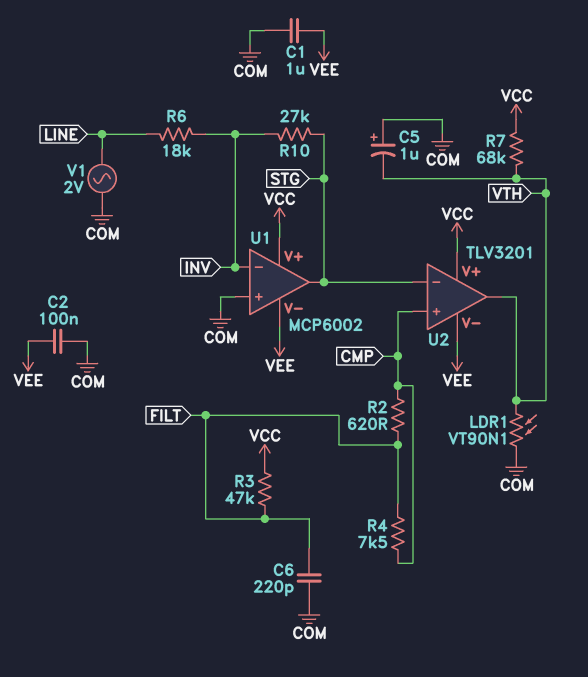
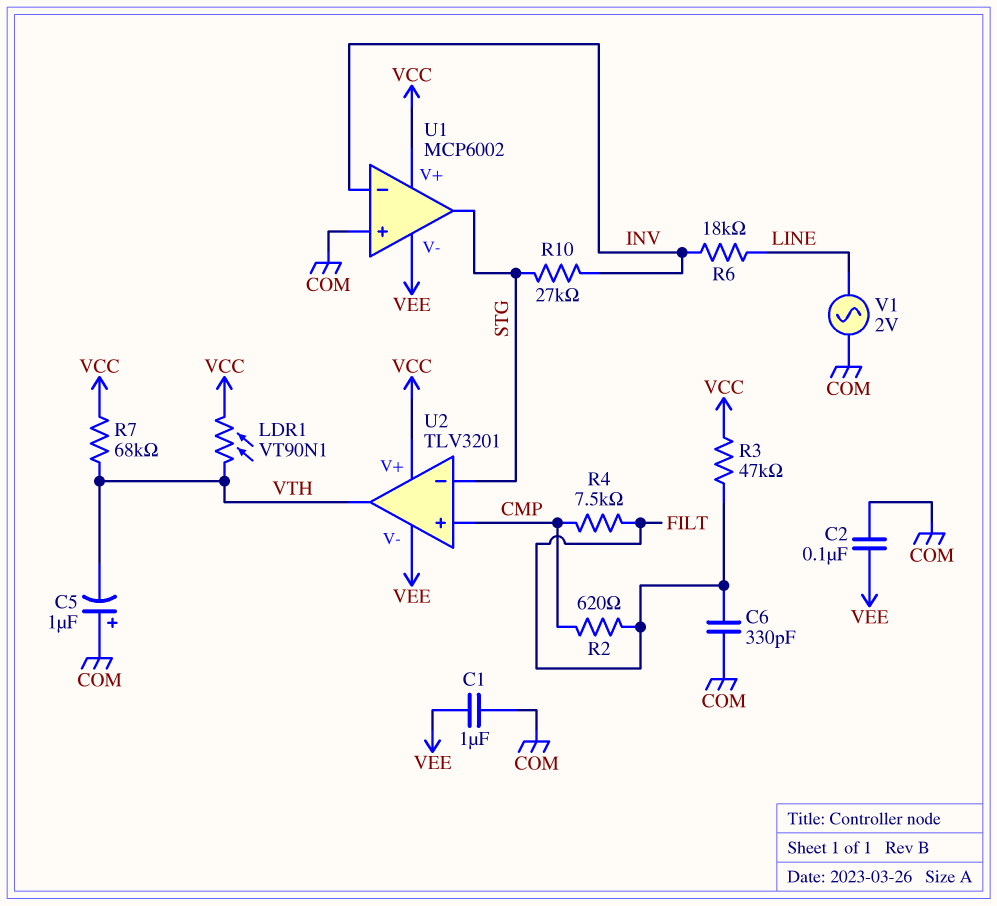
C6: 220pF (COM, FILT) -> 330pF (COM, FILT)
LDR1: VT90N1 (COM, VTH) -> VT90N1 (VCC, VTH)

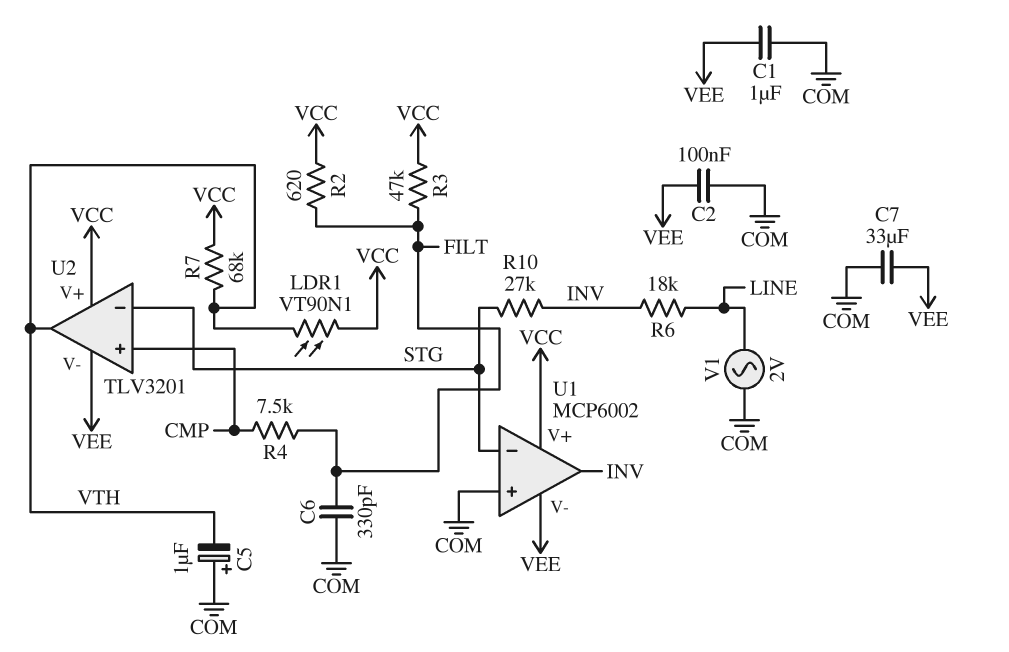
C7: none -> 33uF (COM, VEE)
R2: 620 (CMP, FILT) -> 620 (FILT, VCC)
U1 pin in-: INV -> STG
U1 pin out: STG -> INV

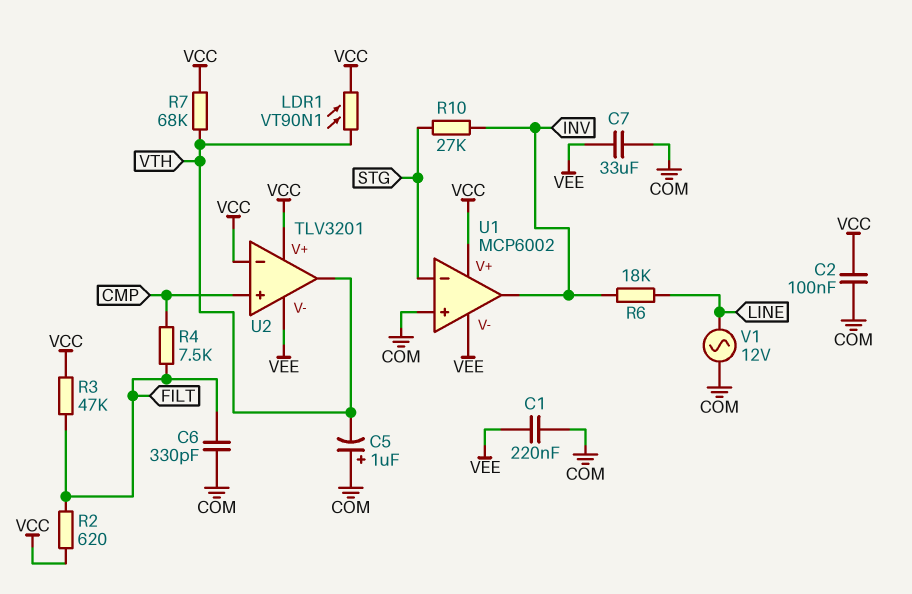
C1: 1uF (COM, VEE) -> 220nF (COM, VEE)
C2: 100nF (COM, VEE) -> 100nF (COM, VCC)
U2 pin in-: STG -> VCC
V1: AC 2V (COM, LINE) -> AC 12V (COM, LINE)

